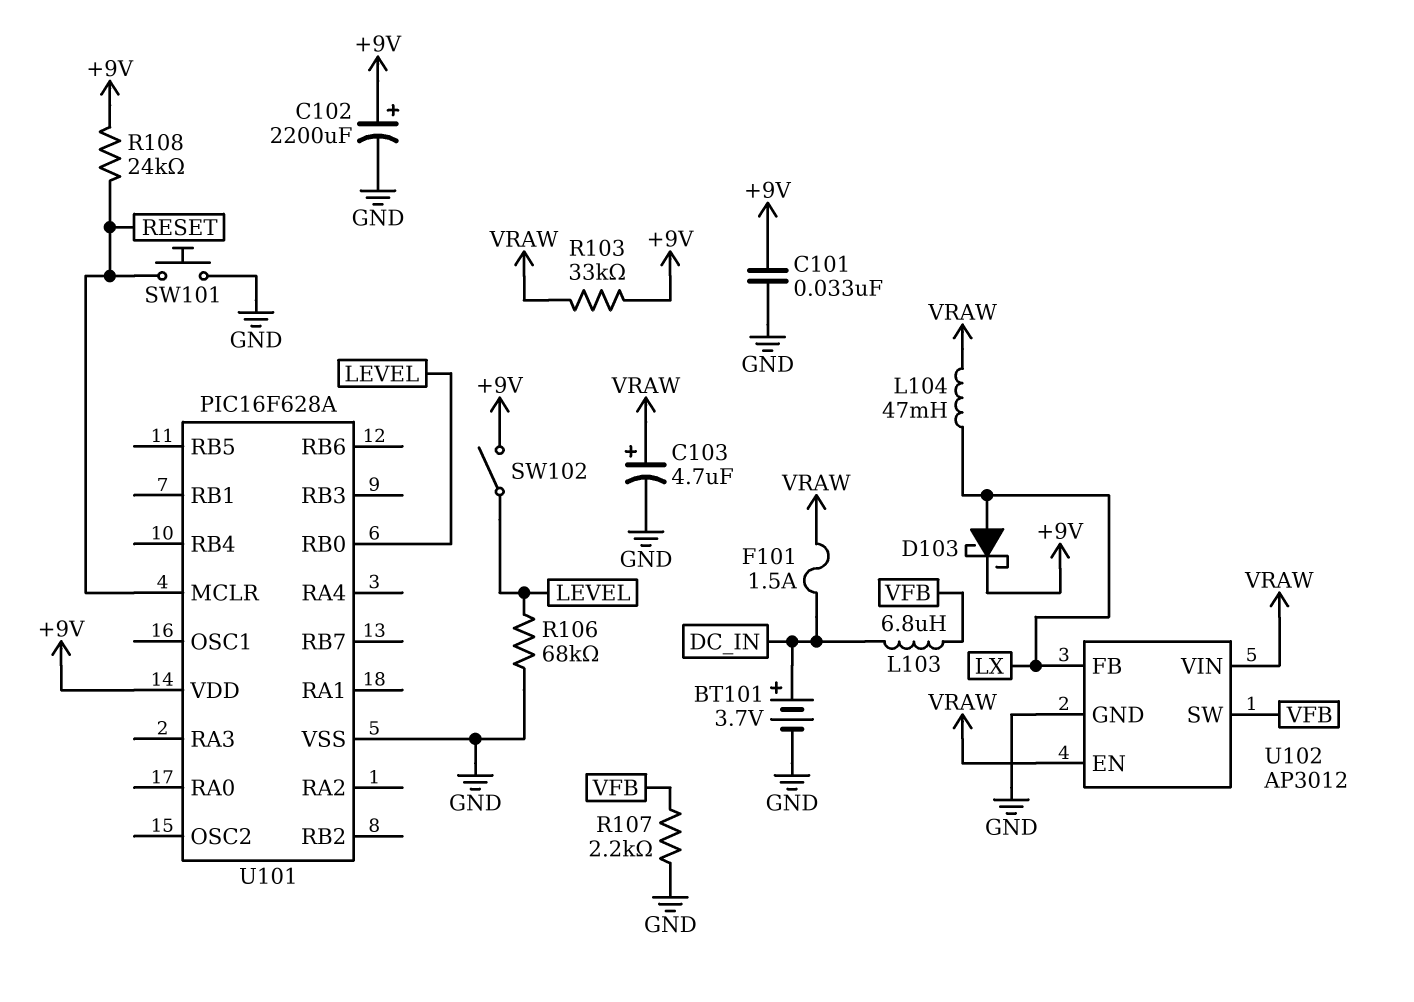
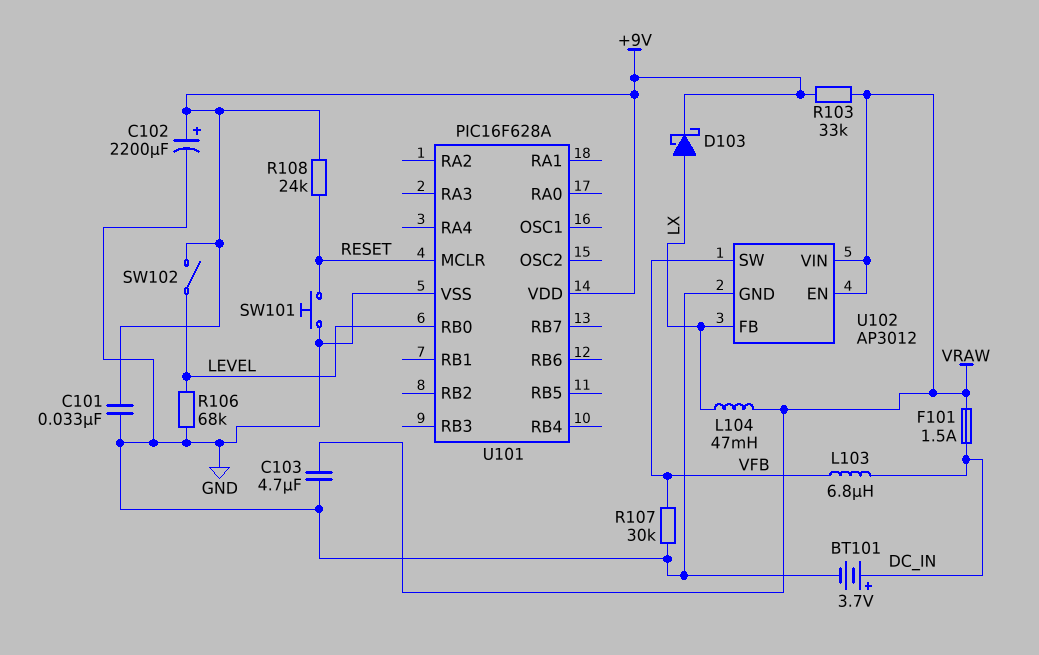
C103: 4.7uF (plus VRAW, minus GND) -> 4.7uF (GND, VRAW)
R107: 2.2k (GND, VFB) -> 30k (GND, VFB)

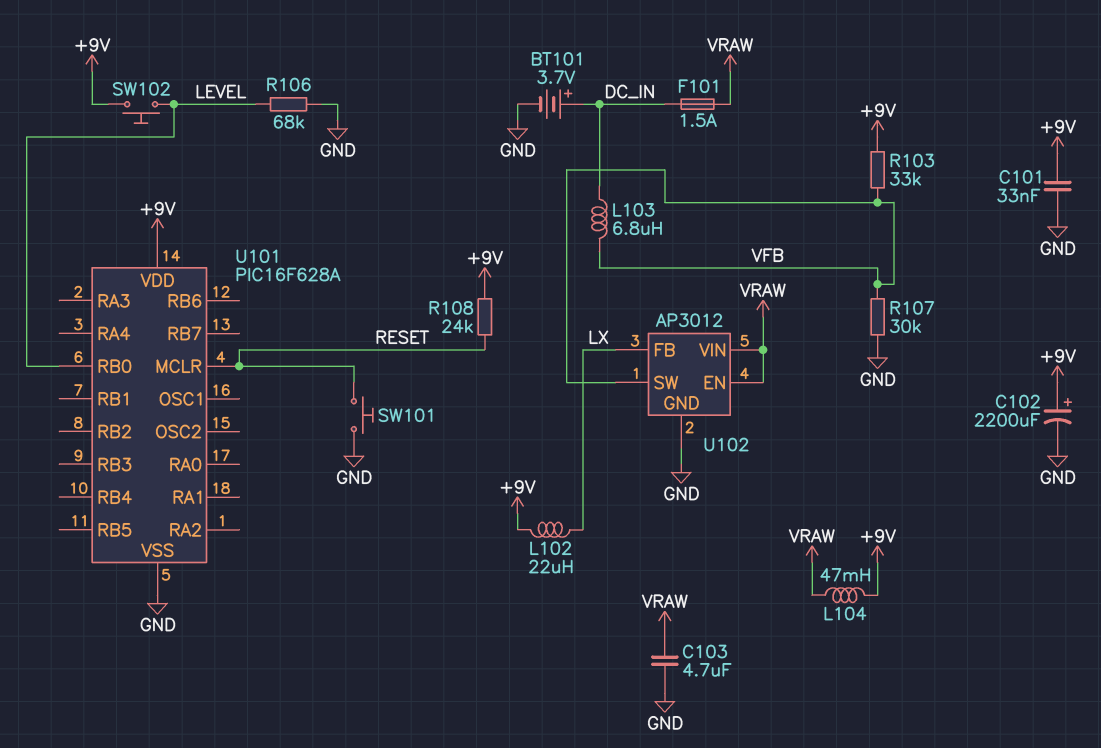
D103: schottky (A LX, K +9V) -> none
L102: none -> 22uH (+9V, LX)
L104: 47mH (LX, VRAW) -> 47mH (+9V, VRAW)
R103: 33k (+9V, VRAW) -> 33k (+9V, VFB)
SW102: switch (+9V, LEVEL) -> button (+9V, LEVEL)

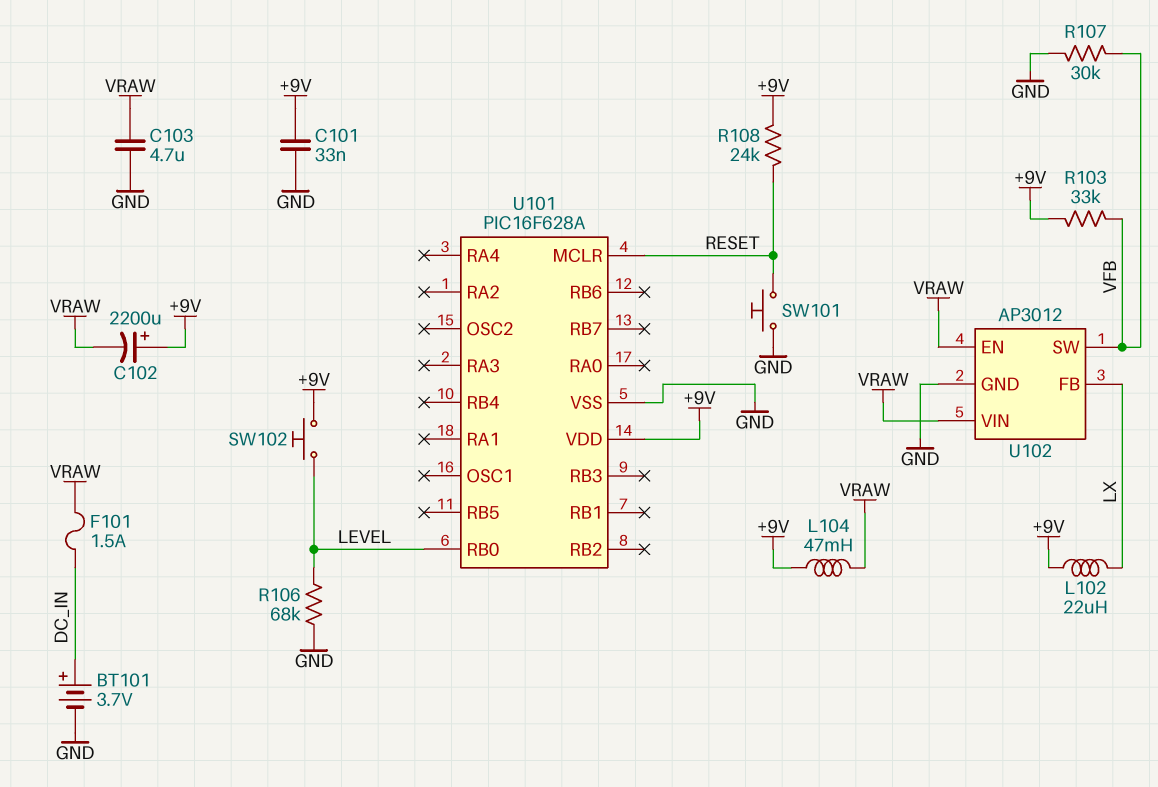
C102: 2200uF (plus +9V, minus GND) -> 2200uF (plus +9V, minus VRAW)
L103: 6.8uH (DC_IN, VFB) -> none

